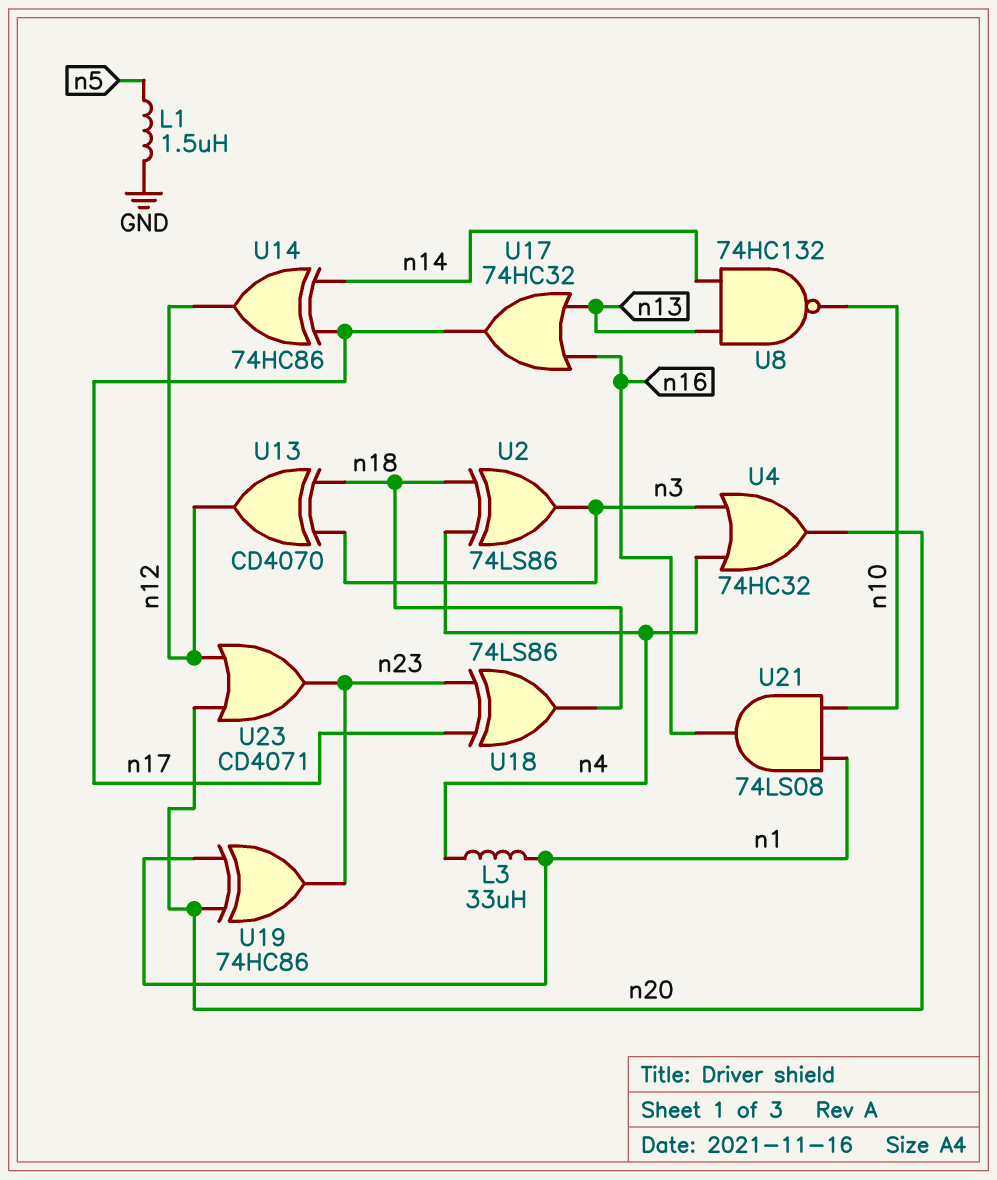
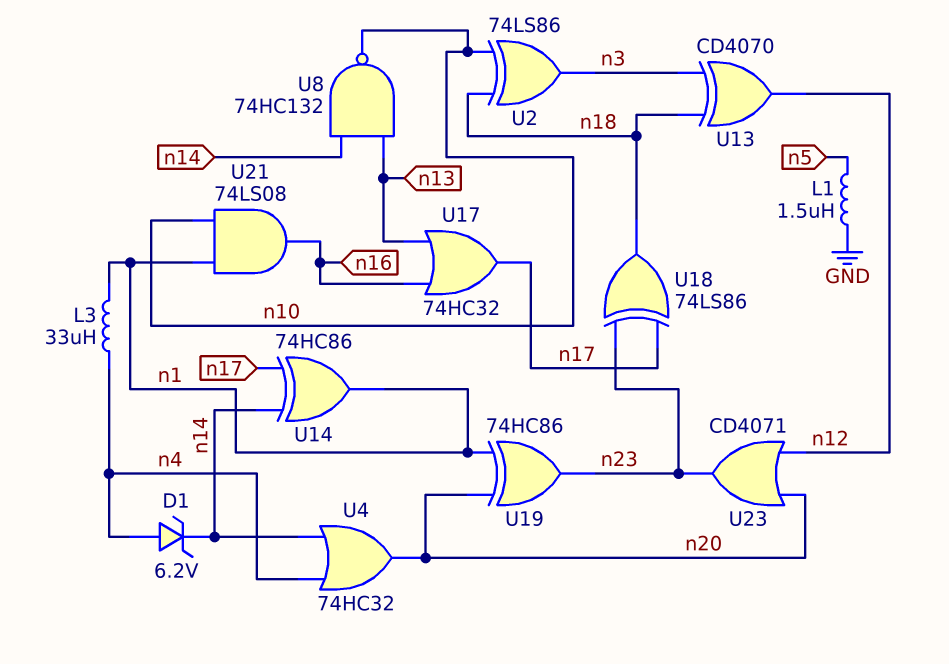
D1: none -> zener 6.2V (A n4, K n14)
U2: XOR 74LS86 (in n4, in n18, out n3) -> XOR 74LS86 (in n10, in n18, out n3)
U4: OR 74HC32 (in n3, in n4, out n20) -> OR 74HC32 (in n4, in n14, out n20)
U14: XOR 74HC86 (in n14, in n17, out n12) -> XOR 74HC86 (in n14, in n17, out n1)

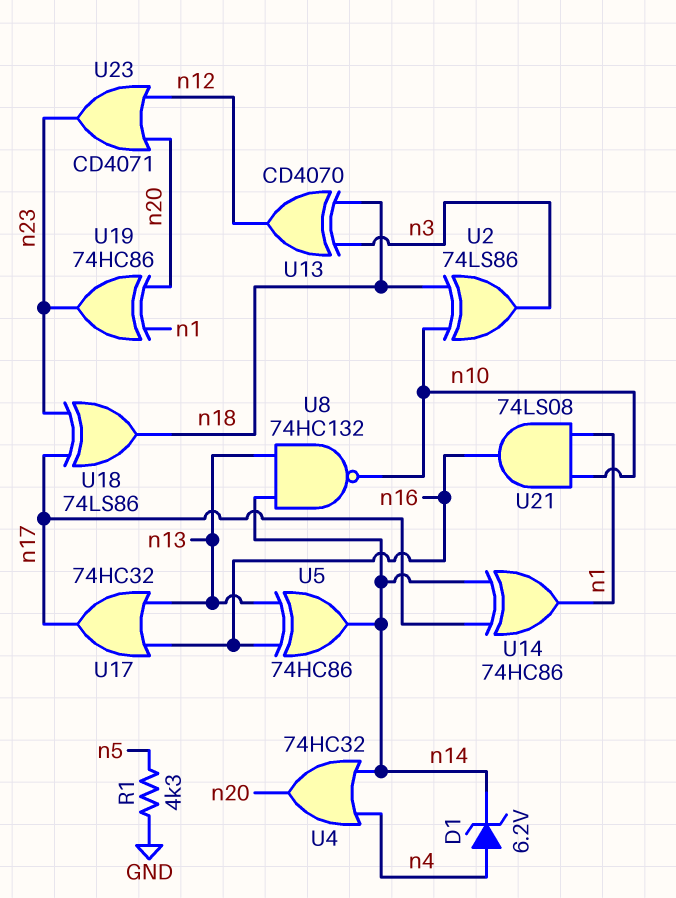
L1: 1.5uH (GND, n5) -> none
L3: 33uH (n1, n4) -> none
R1: none -> 4.3k (GND, n5)
U5: none -> XOR 74HC86 (in n13, in n16, out n14)

